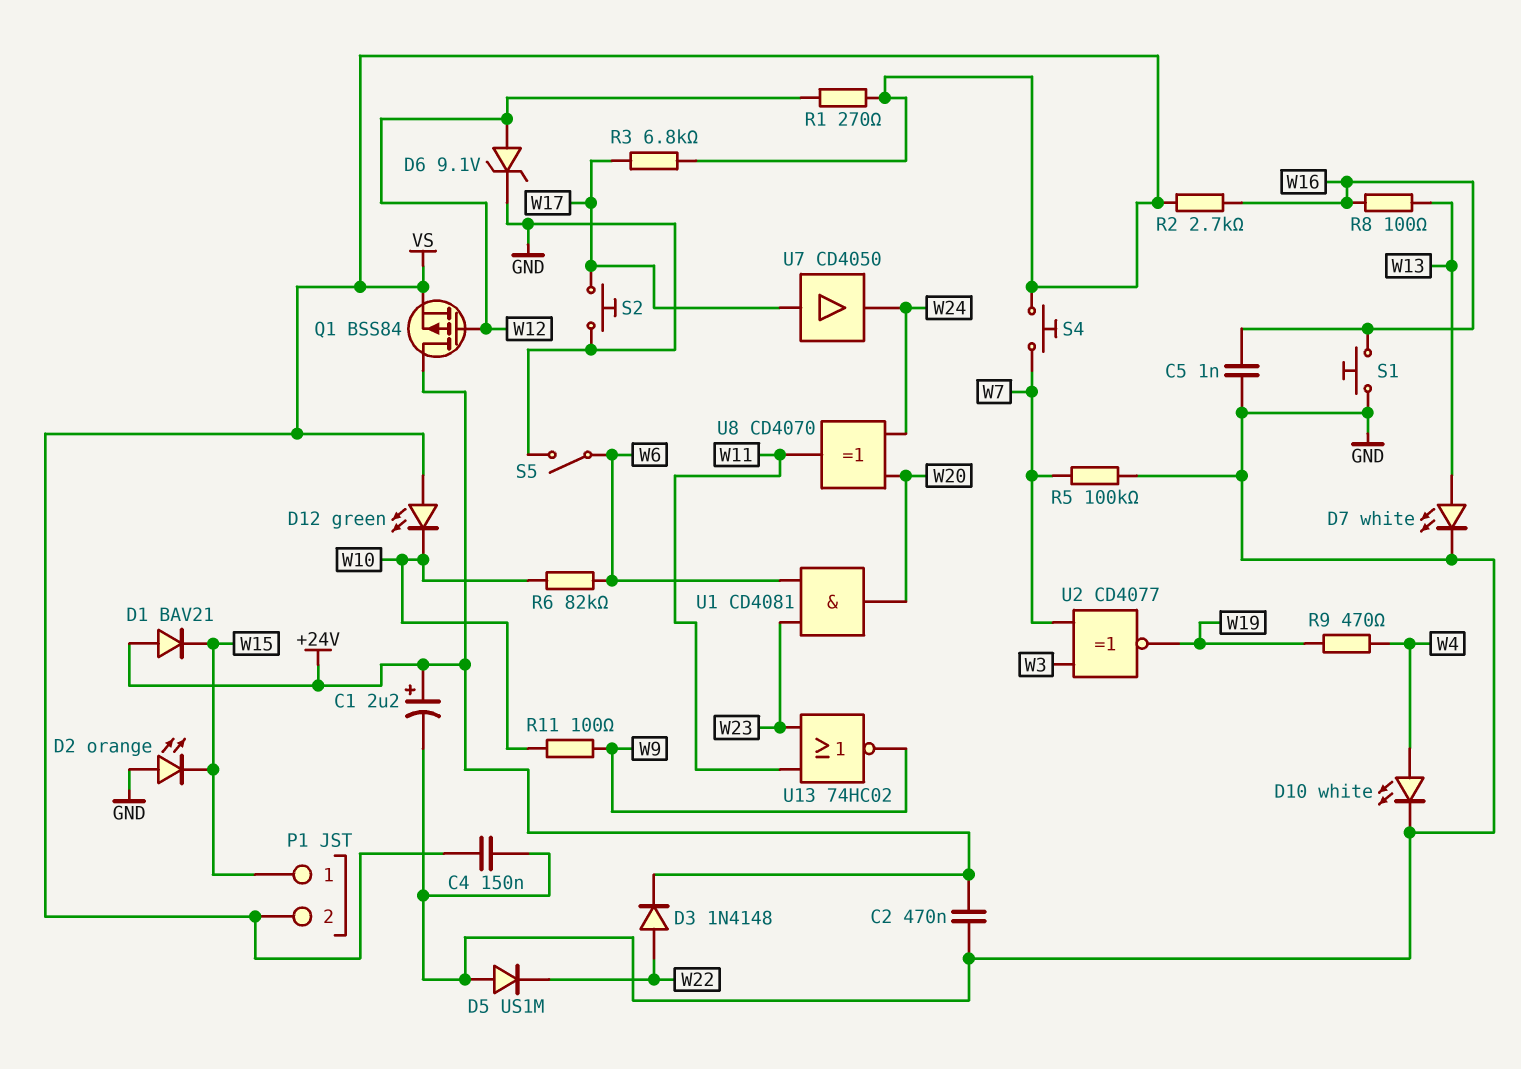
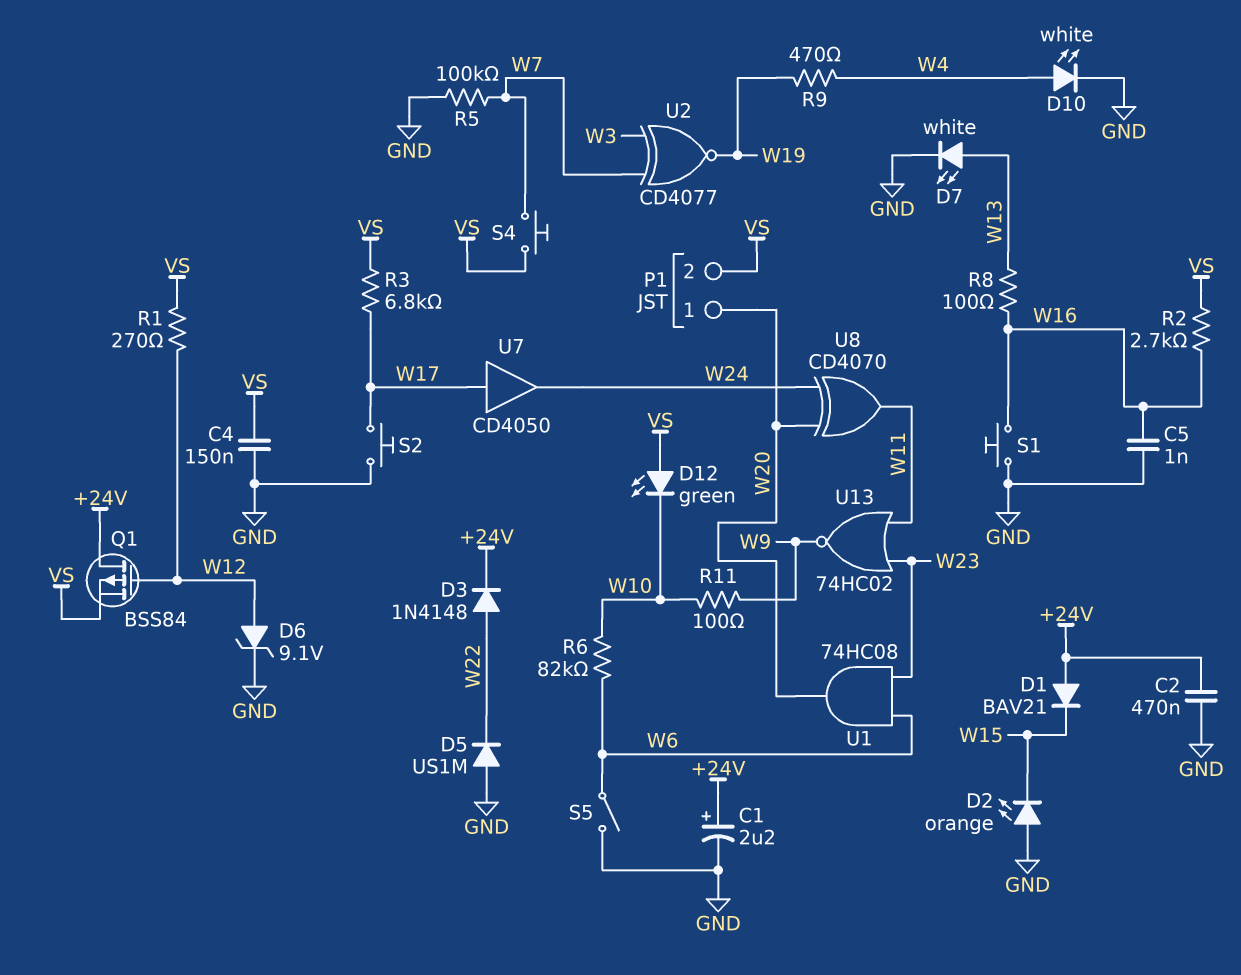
P1 pin 1: W15 -> W20
U1: AND CD4081 (in W6, in W23, out W20) -> AND 74HC08 (in W6, in W23, out W20)

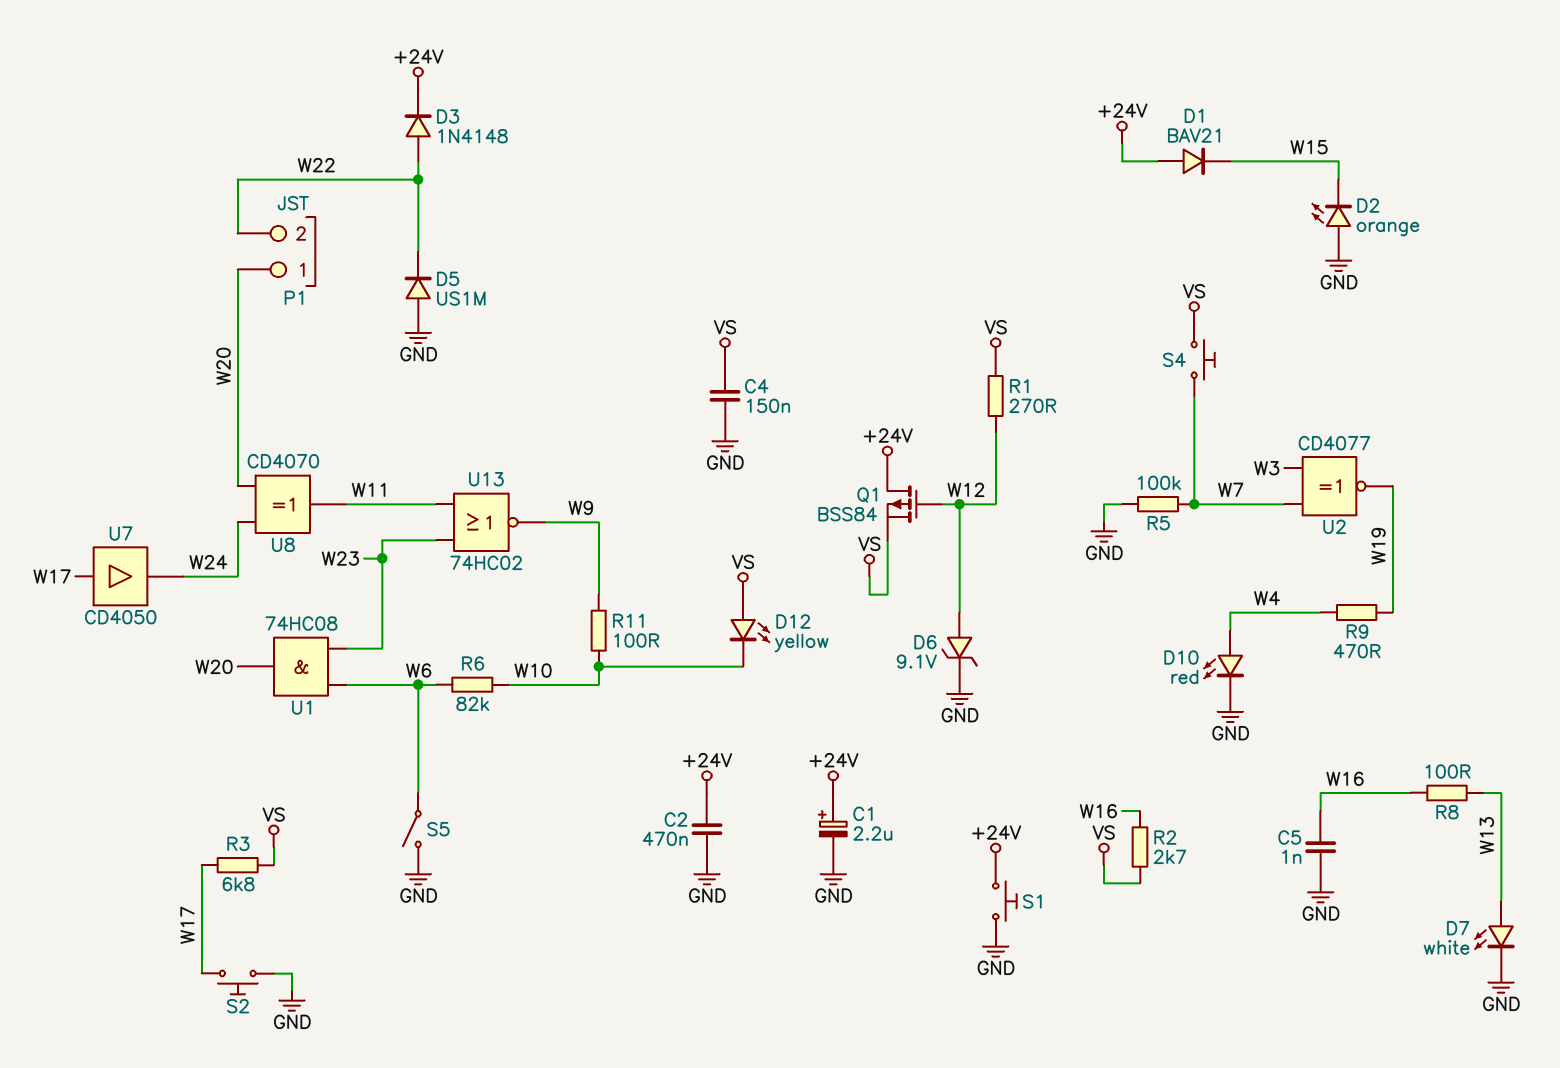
D10: LED white (A W4, K GND) -> LED red (A W4, K GND)
D12: LED green (A VS, K W10) -> LED yellow (A VS, K W10)
P1 pin 2: VS -> W22
S1: button (GND, W16) -> button (+24V, GND)

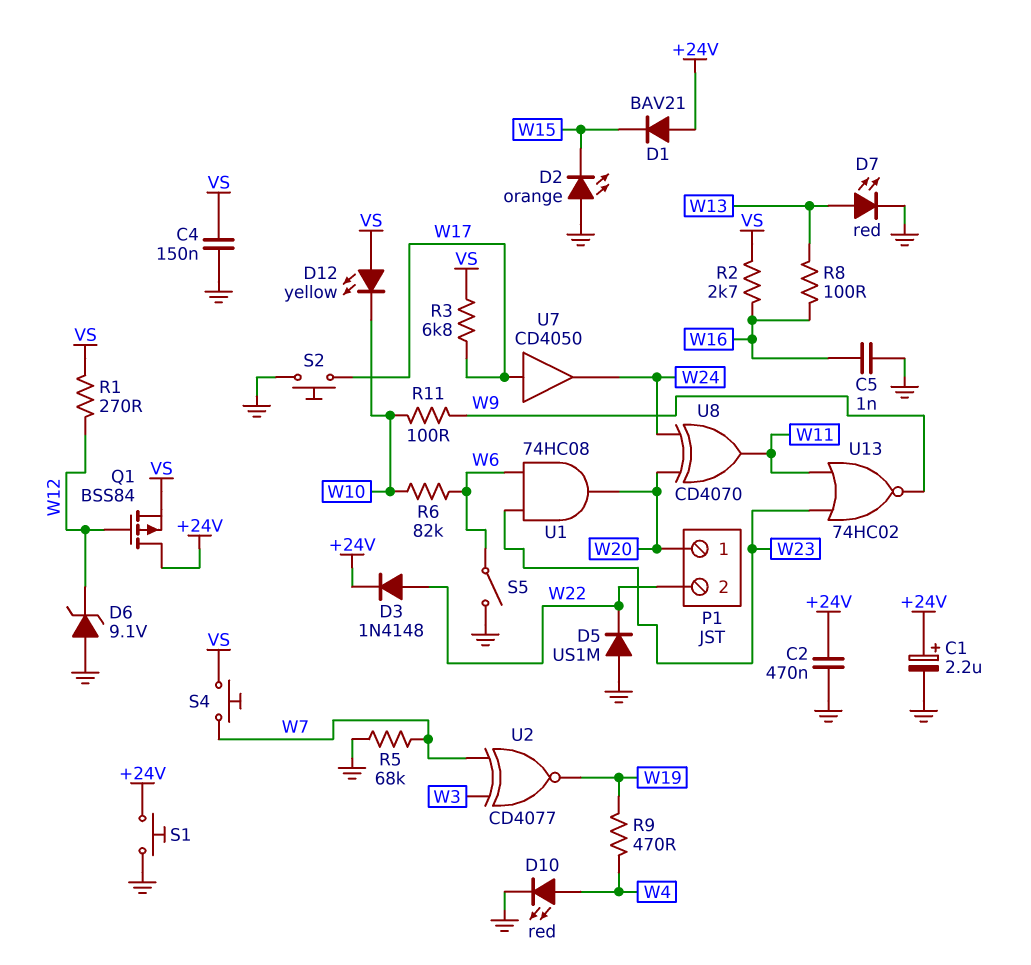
D6: zener 9.1V (A W12, K GND) -> zener 9.1V (A GND, K W12)
D7: LED white (A W13, K GND) -> LED red (A W13, K GND)
R5: 100k (GND, W7) -> 68k (GND, W7)

